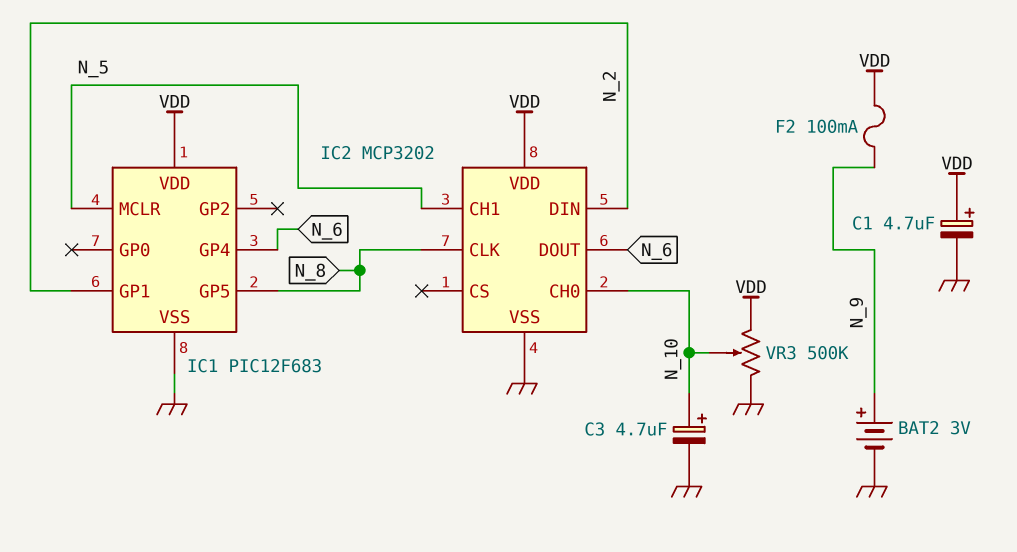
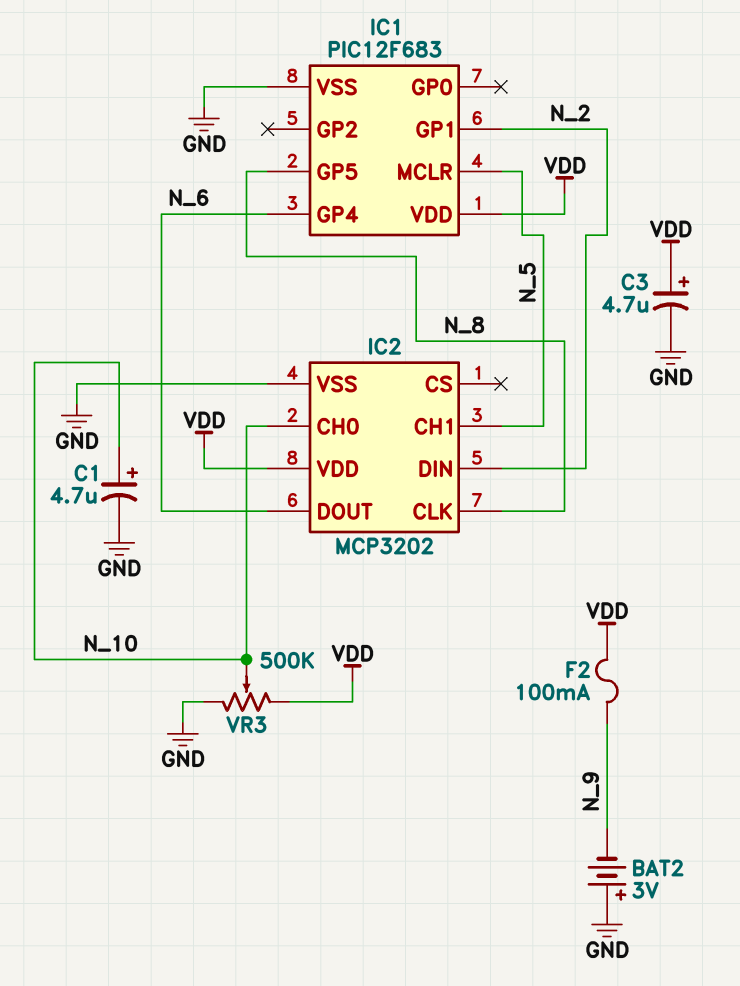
BAT2: 3V (plus N_9, minus GND) -> 3V (plus GND, minus N_9)
C1: 4.7uF (plus VDD, minus GND) -> 4.7uF (plus N_10, minus GND)
C3: 4.7uF (plus N_10, minus GND) -> 4.7uF (plus VDD, minus GND)

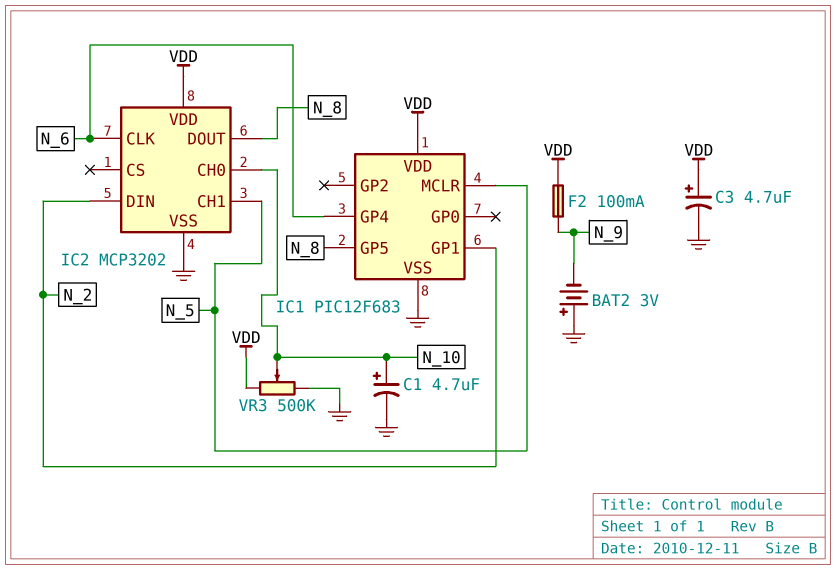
IC2 pin CLK: N_8 -> N_6
IC2 pin DOUT: N_6 -> N_8

